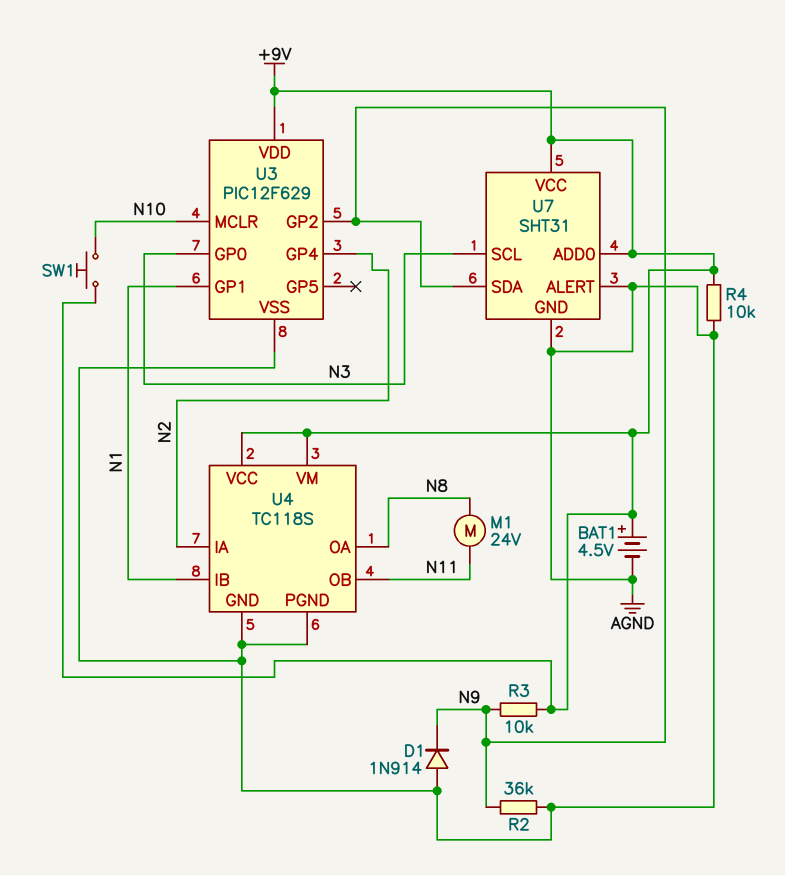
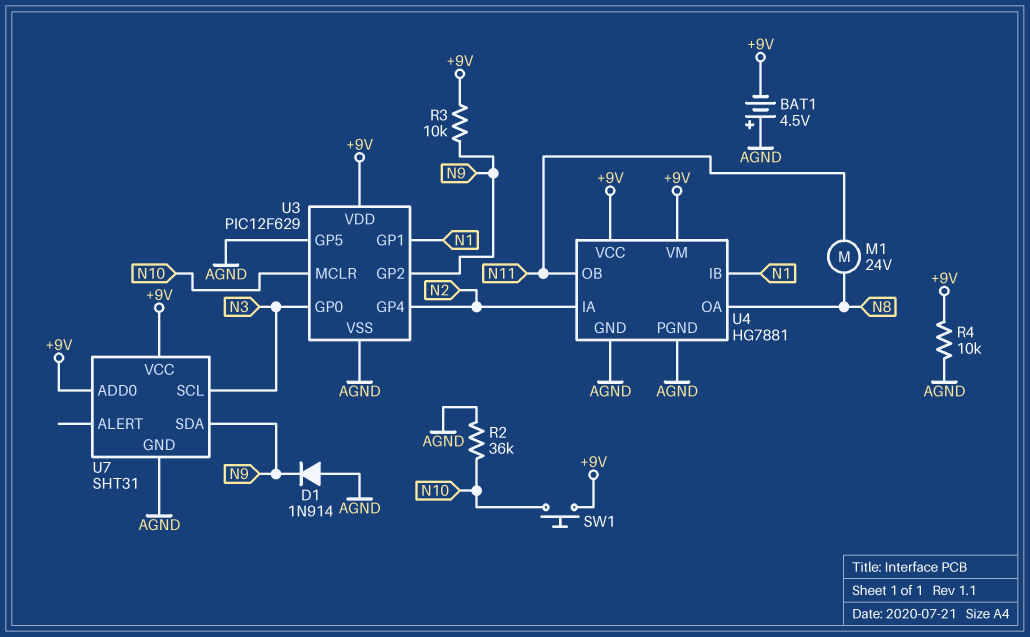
BAT1: 4.5V (plus +9V, minus AGND) -> 4.5V (plus AGND, minus +9V)
R2: 36k (AGND, N9) -> 36k (AGND, N10)
U3 pin GP5: none -> AGND
U4: TC118S -> HG7881
U7 pin ALERT: AGND -> none

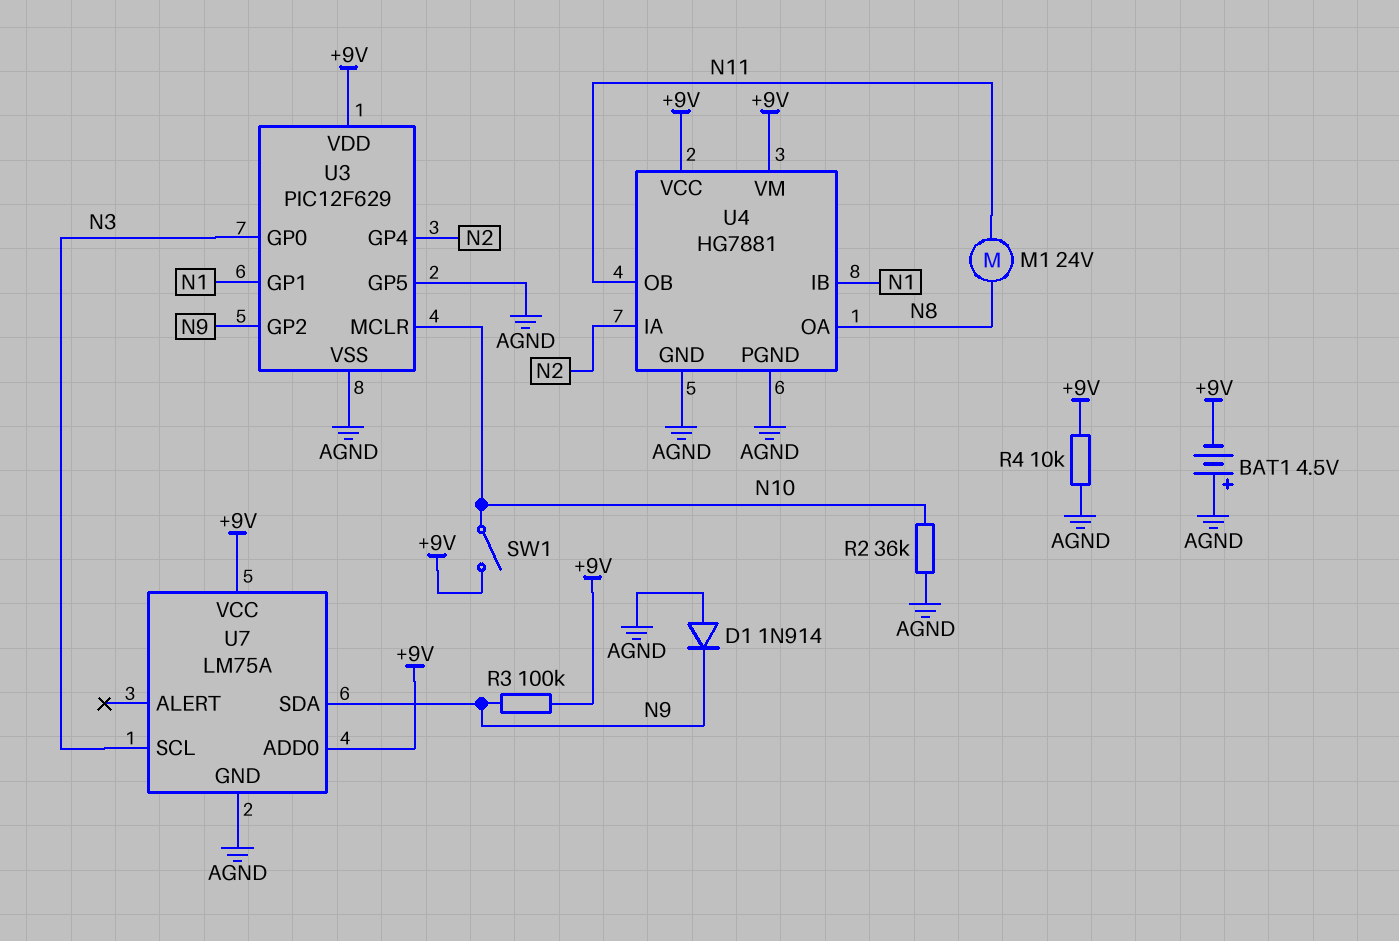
R3: 10k (+9V, N9) -> 100k (+9V, N9)
SW1: button (+9V, N10) -> switch (+9V, N10)
U7: SHT31 -> LM75A

